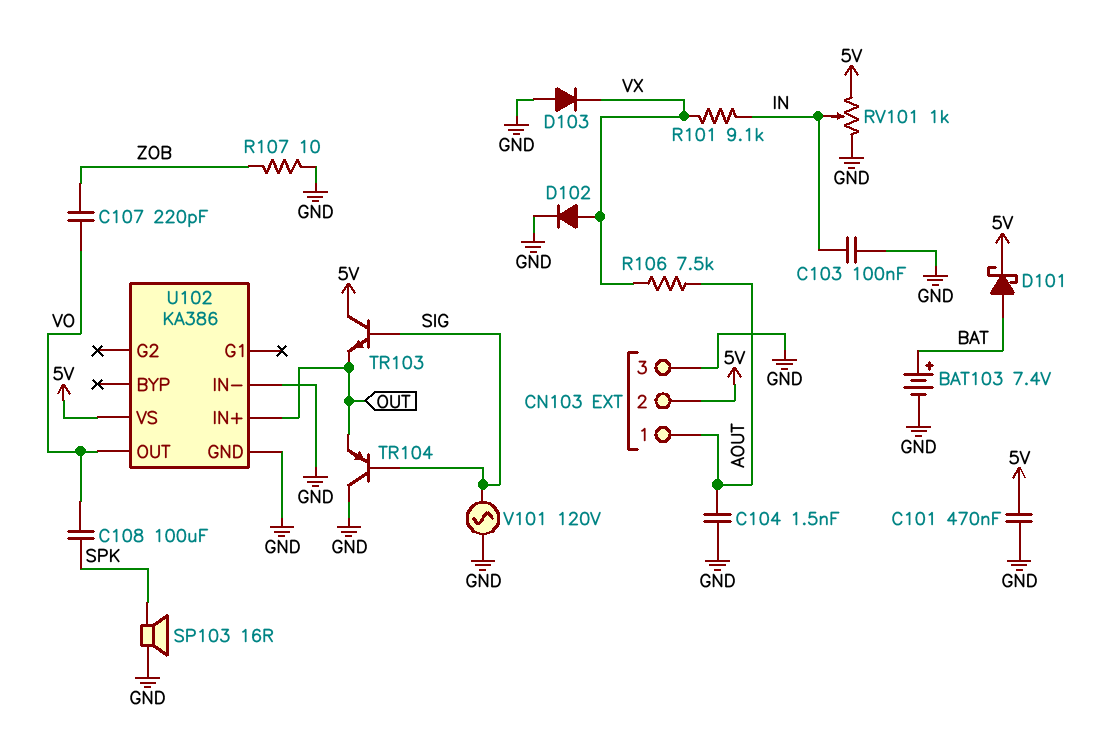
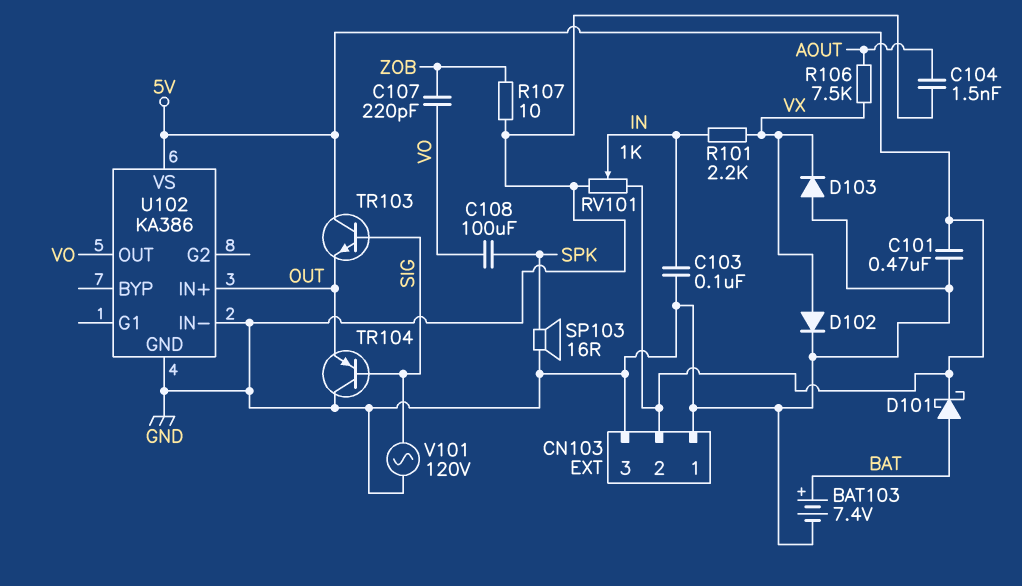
CN103 pin 1: AOUT -> GND
R101: 9.1k (IN, VX) -> 2.2k (IN, VX)

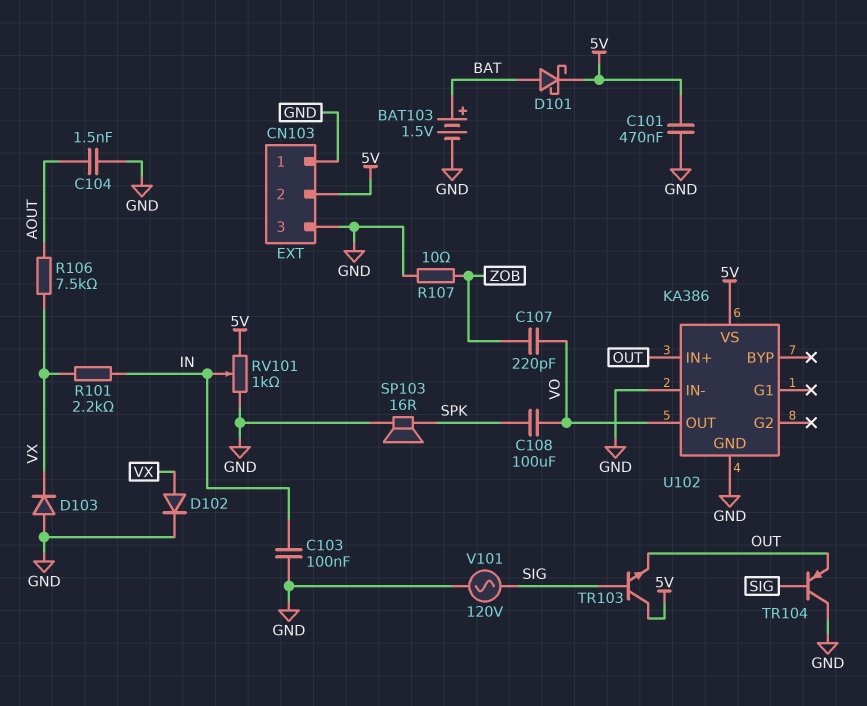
BAT103: 7.4V (plus BAT, minus GND) -> 1.5V (plus BAT, minus GND)

